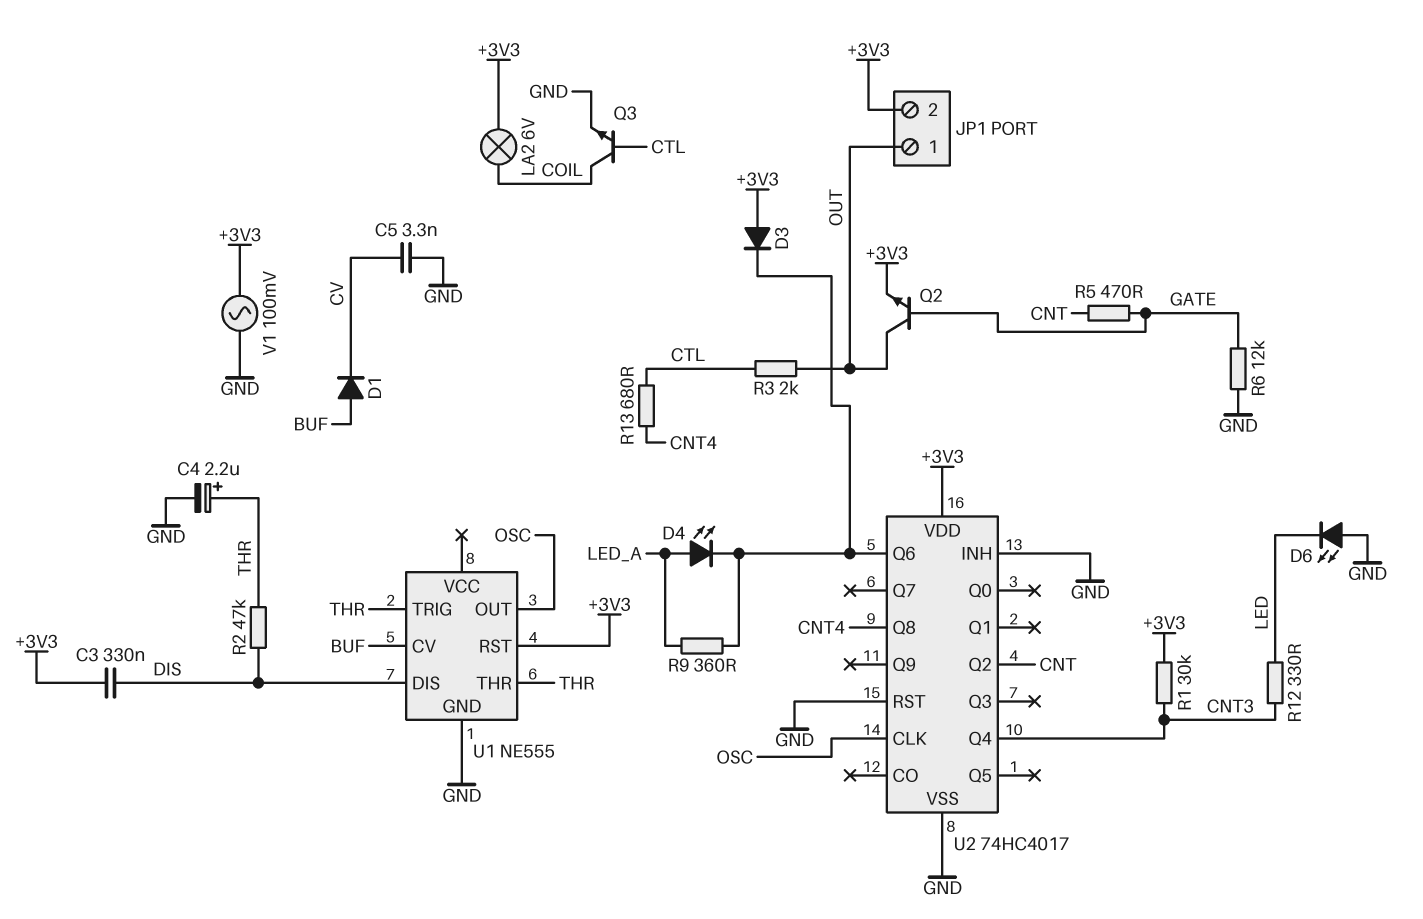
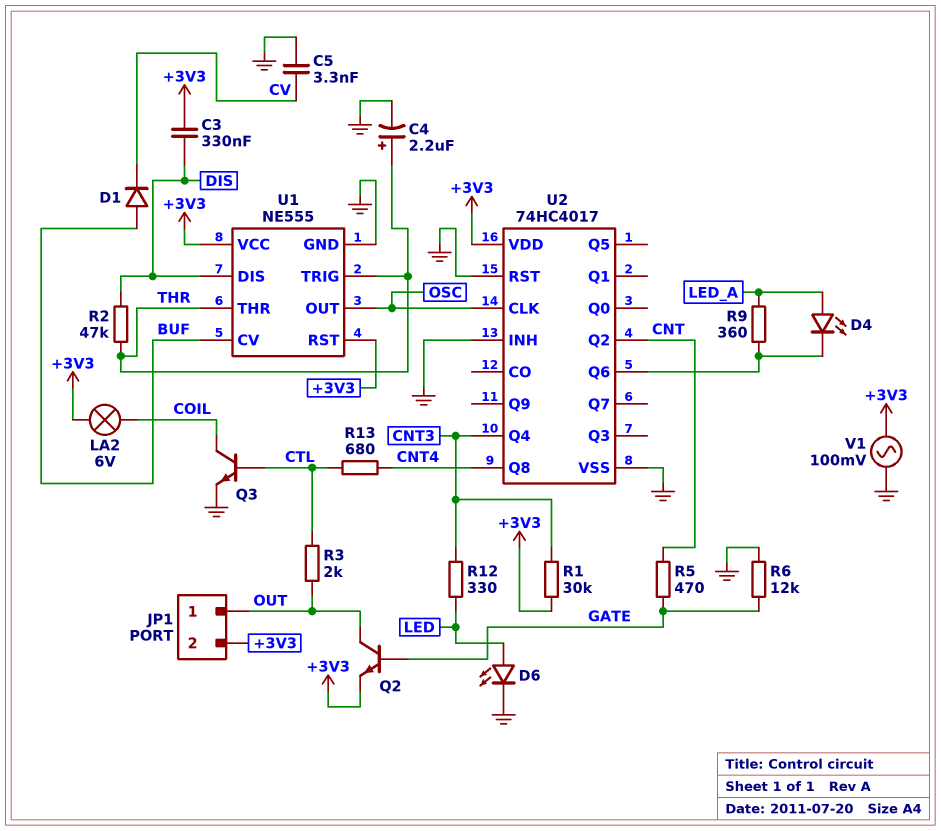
D3: diode (A +3V3, K U2/Q6) -> none
D6: LED (A GND, K LED) -> LED (A LED, K GND)
U1 pin VCC: none -> +3V3

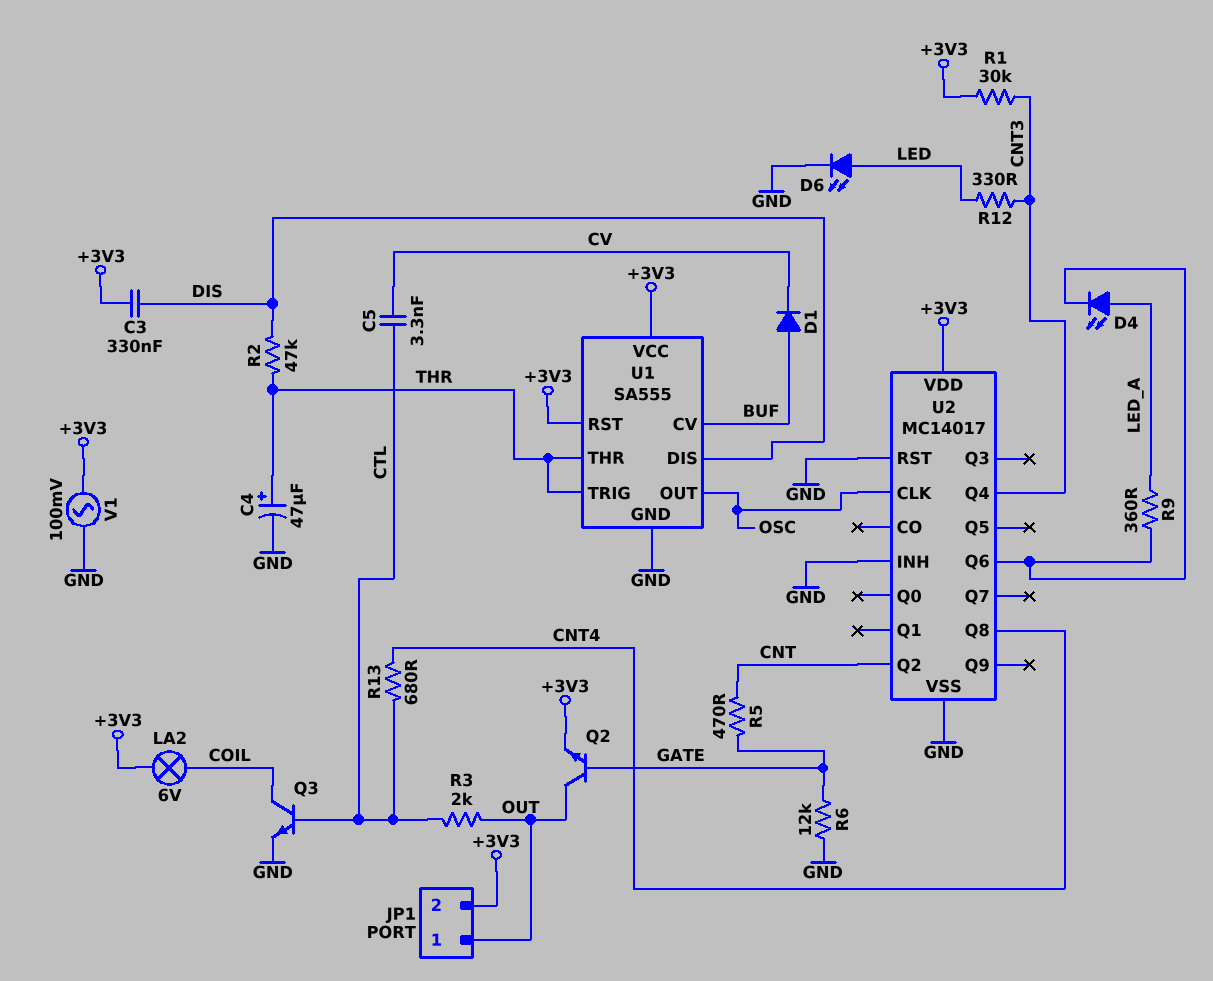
C4: 2.2uF (plus THR, minus GND) -> 47uF (plus THR, minus GND)
C5: 3.3nF (CV, GND) -> 3.3nF (CTL, CV)
U1: NE555 -> SA555
U2: 74HC4017 -> MC14017

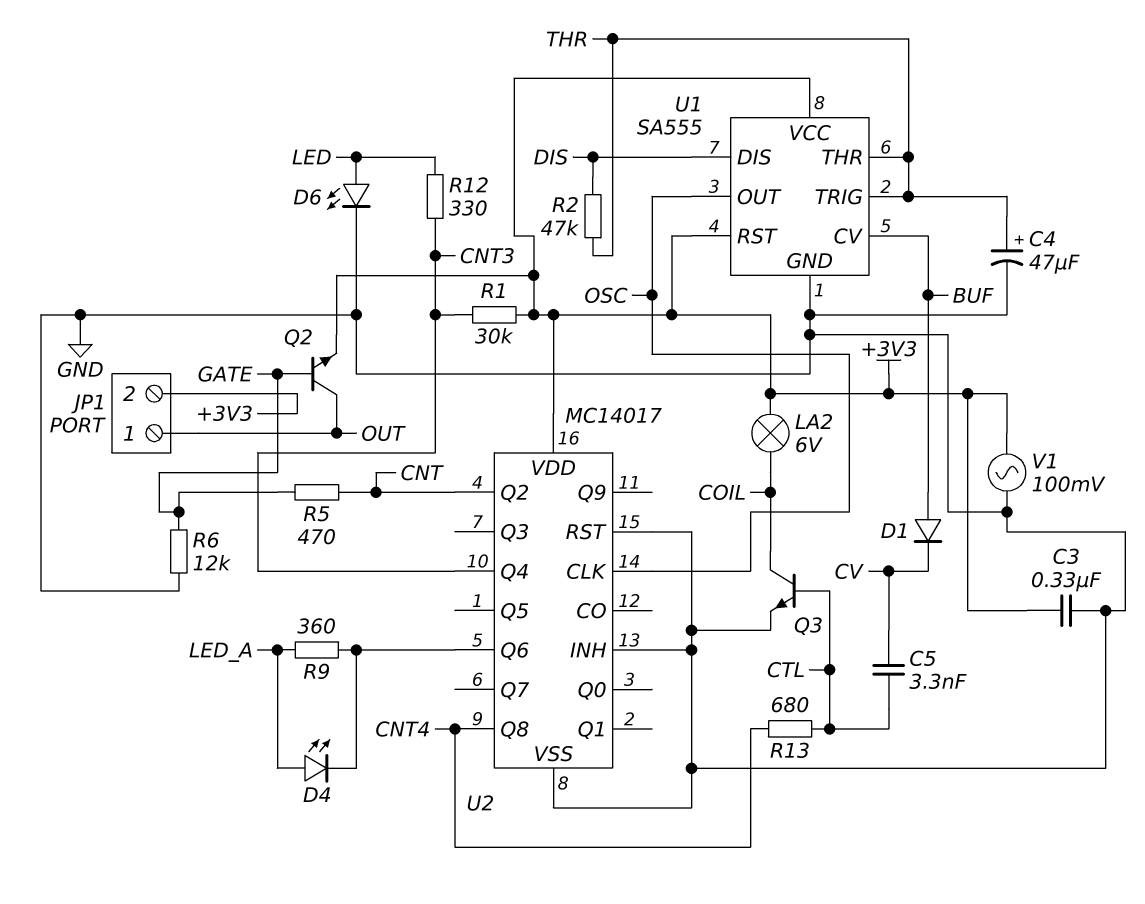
C3: 330nF (+3V3, DIS) -> 330nF (+3V3, GND)
R3: 2k (CTL, OUT) -> none

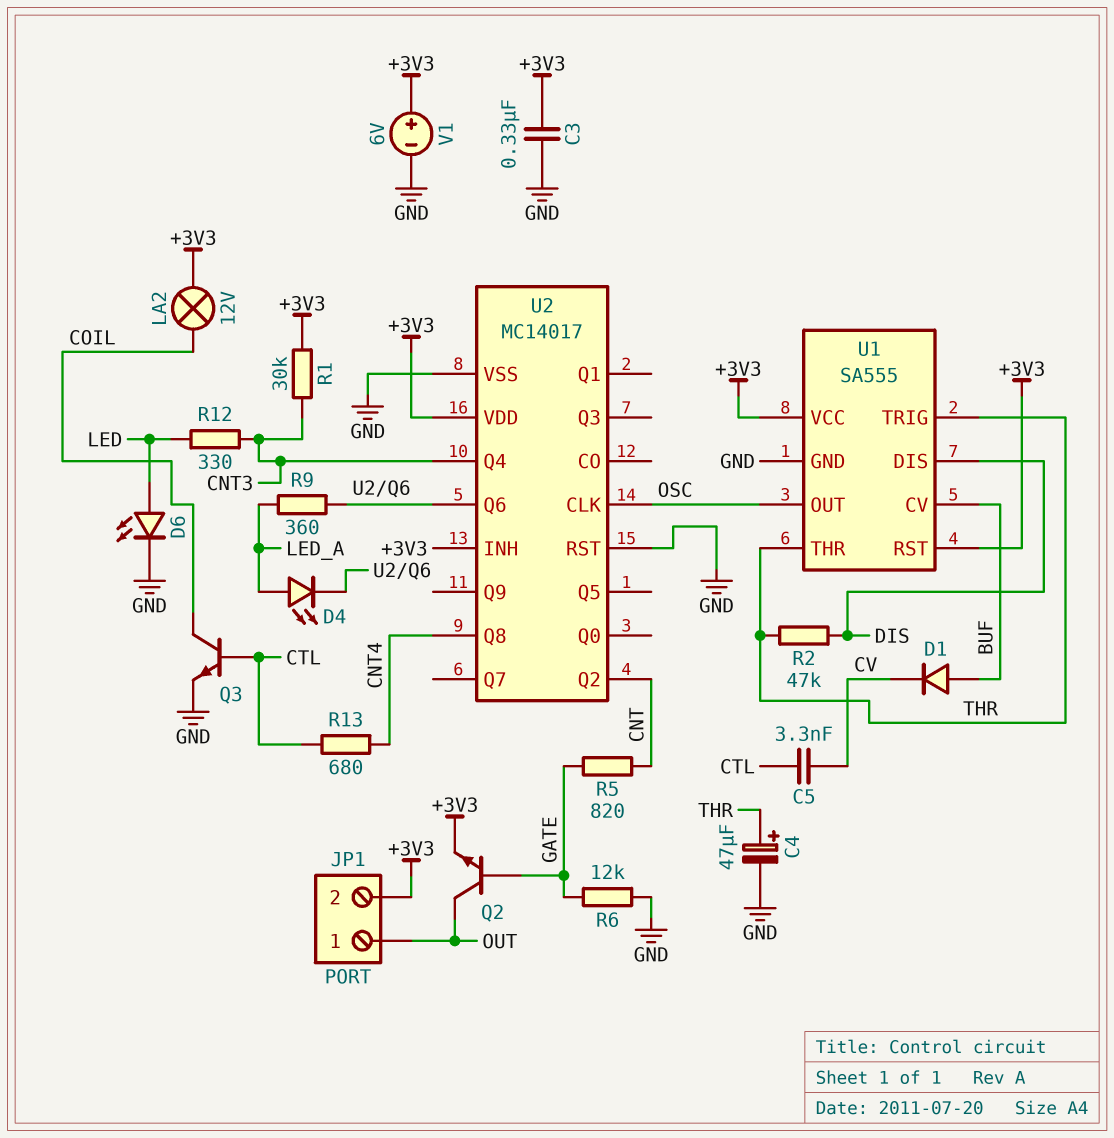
LA2: lamp 6V (+3V3, COIL) -> lamp 12V (+3V3, COIL)
R5: 470 (CNT, GATE) -> 820 (CNT, GATE)
U2 pin INH: GND -> +3V3
V1: AC 100mV (+3V3, GND) -> 6V (plus +3V3, minus GND)

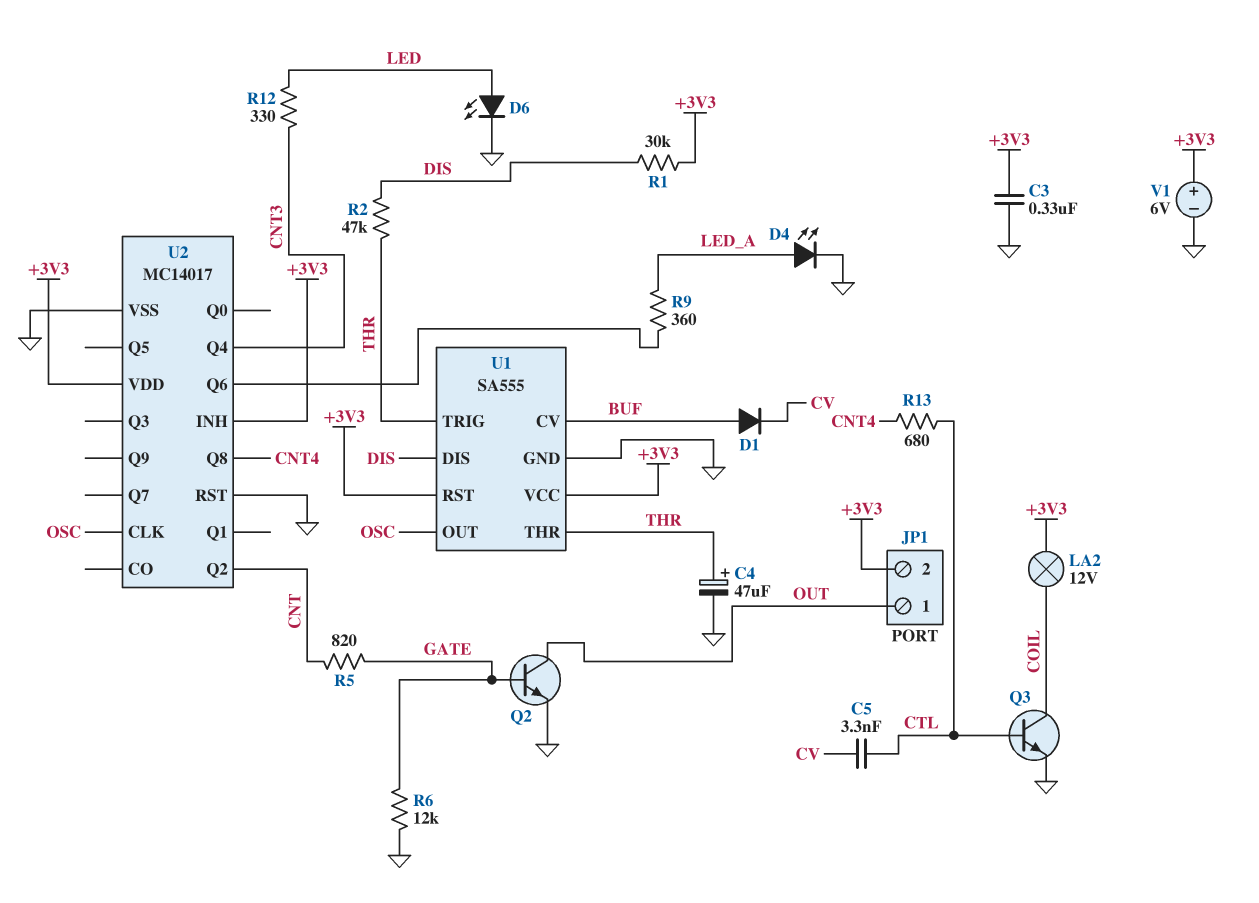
D4: LED (A LED_A, K U2/Q6) -> LED (A LED_A, K GND)
Q2: NPN (B GATE, C OUT, E +3V3) -> NPN (B GATE, C OUT, E GND)
R1: 30k (+3V3, CNT3) -> 30k (+3V3, DIS)

